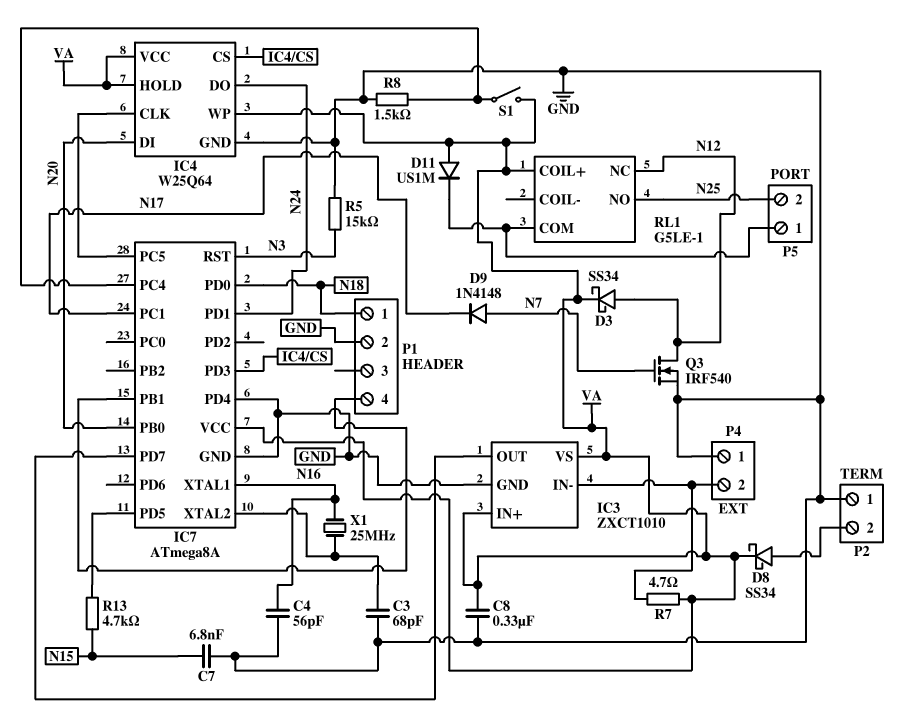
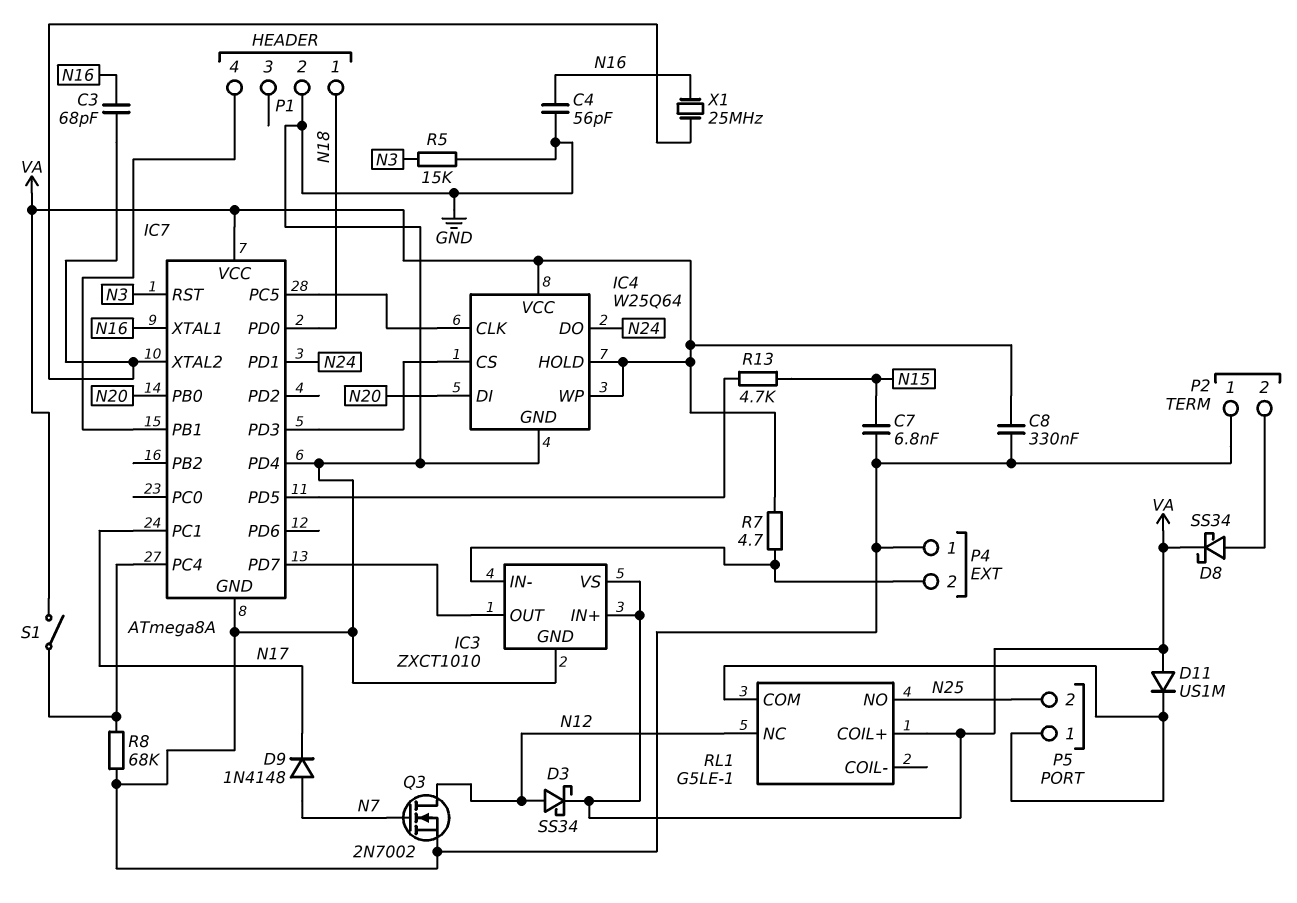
C3: 68pF (GND, IC7/XTAL2) -> 68pF (IC7/XTAL2, N16)
Q3: NMOS IRF540 (G N7, D N12, S GND) -> NMOS 2N7002 (G N7, D N12, S GND)
R8: 1.5k (GND, IC7/PC4) -> 68k (GND, IC7/PC4)

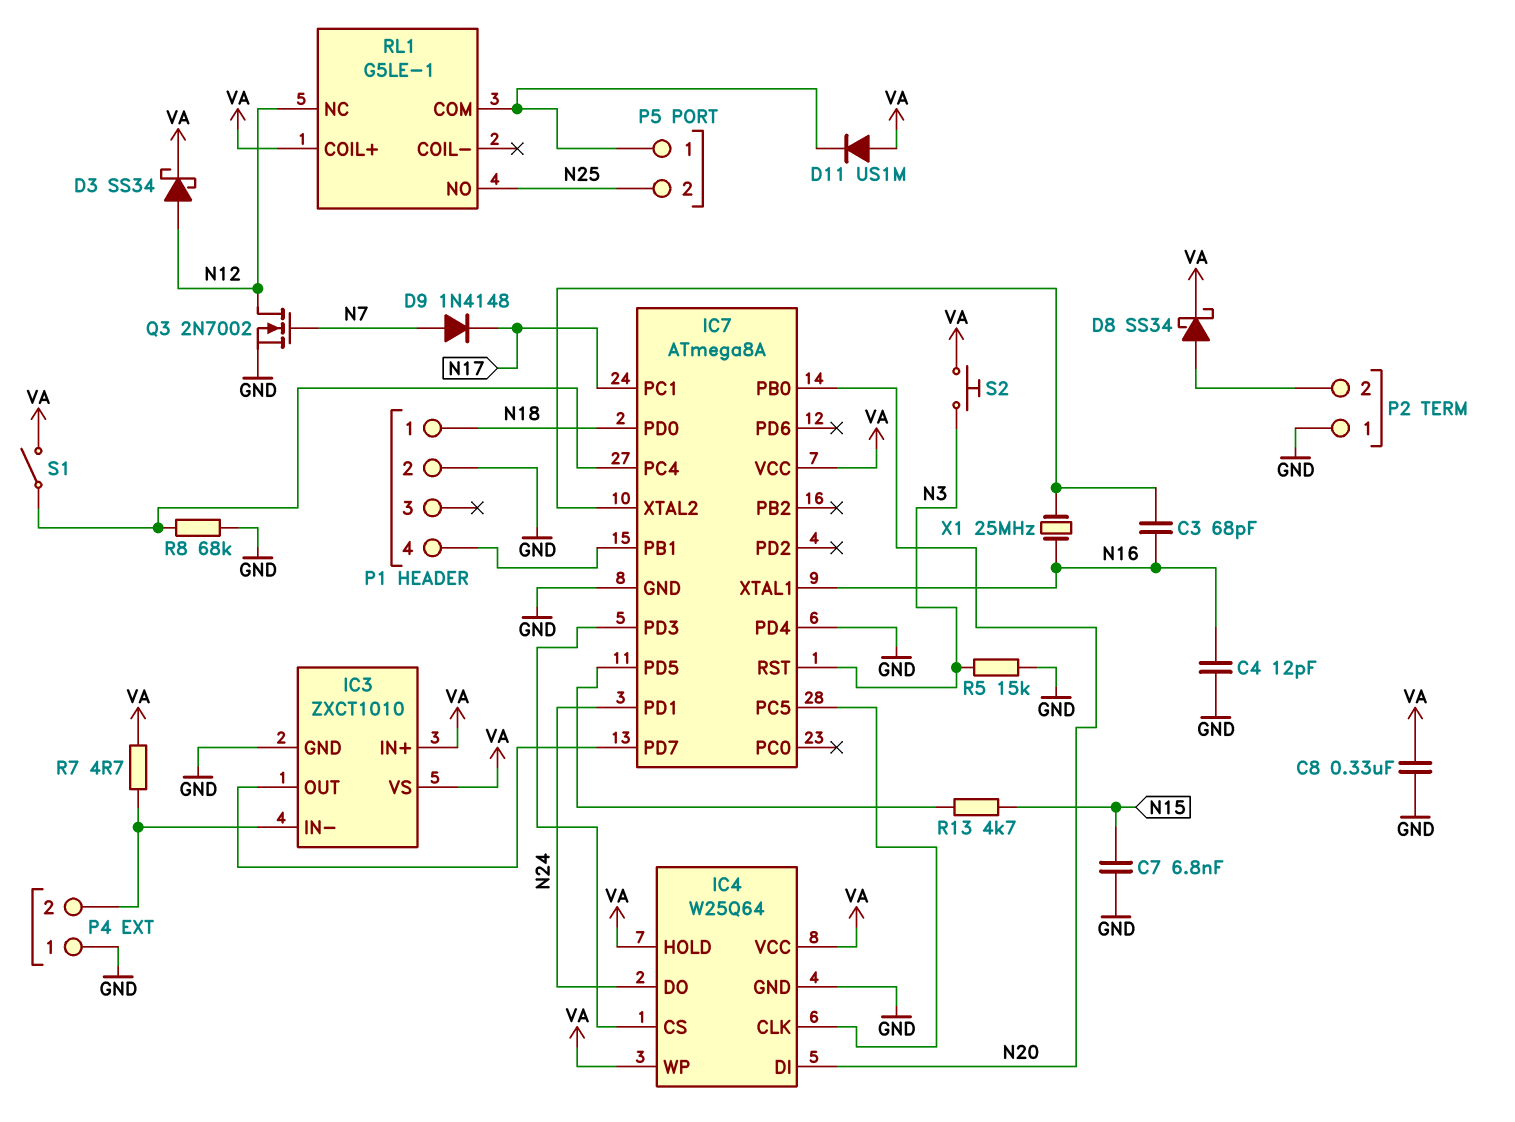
C4: 56pF (GND, N16) -> 12pF (GND, N16)
S2: none -> button (N3, VA)

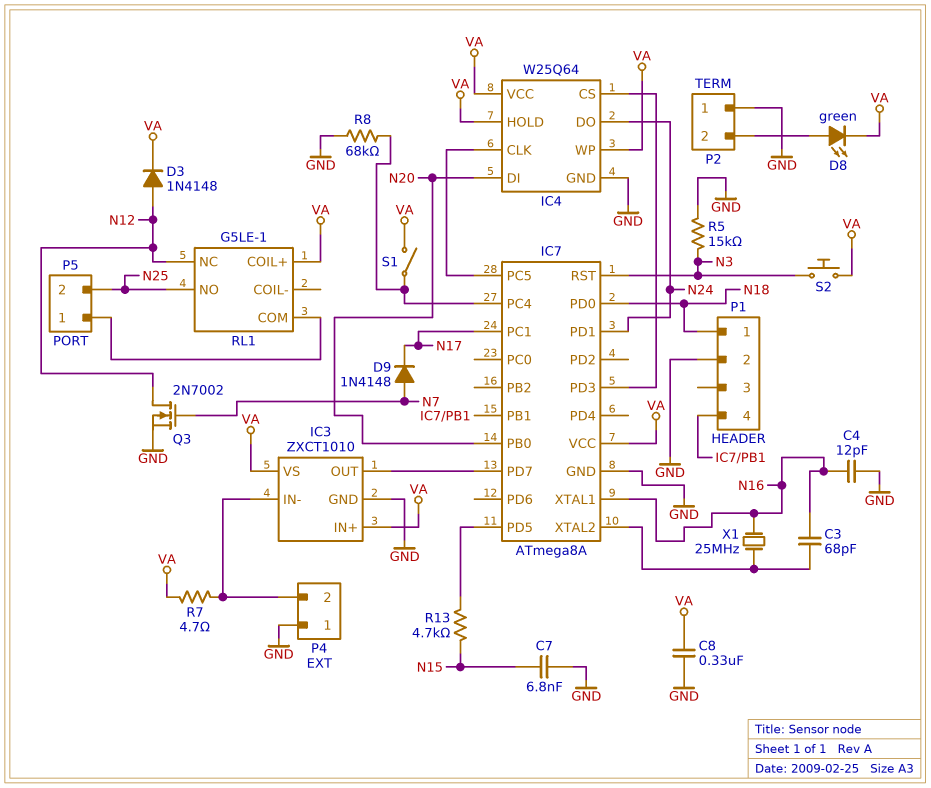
D3: schottky SS34 (A N12, K VA) -> diode 1N4148 (A N12, K VA)
D8: schottky SS34 (A P2/2, K VA) -> LED green (A P2/2, K VA)
D11: diode US1M (A VA, K P5/1) -> none
IC7 pin PD4: GND -> none

